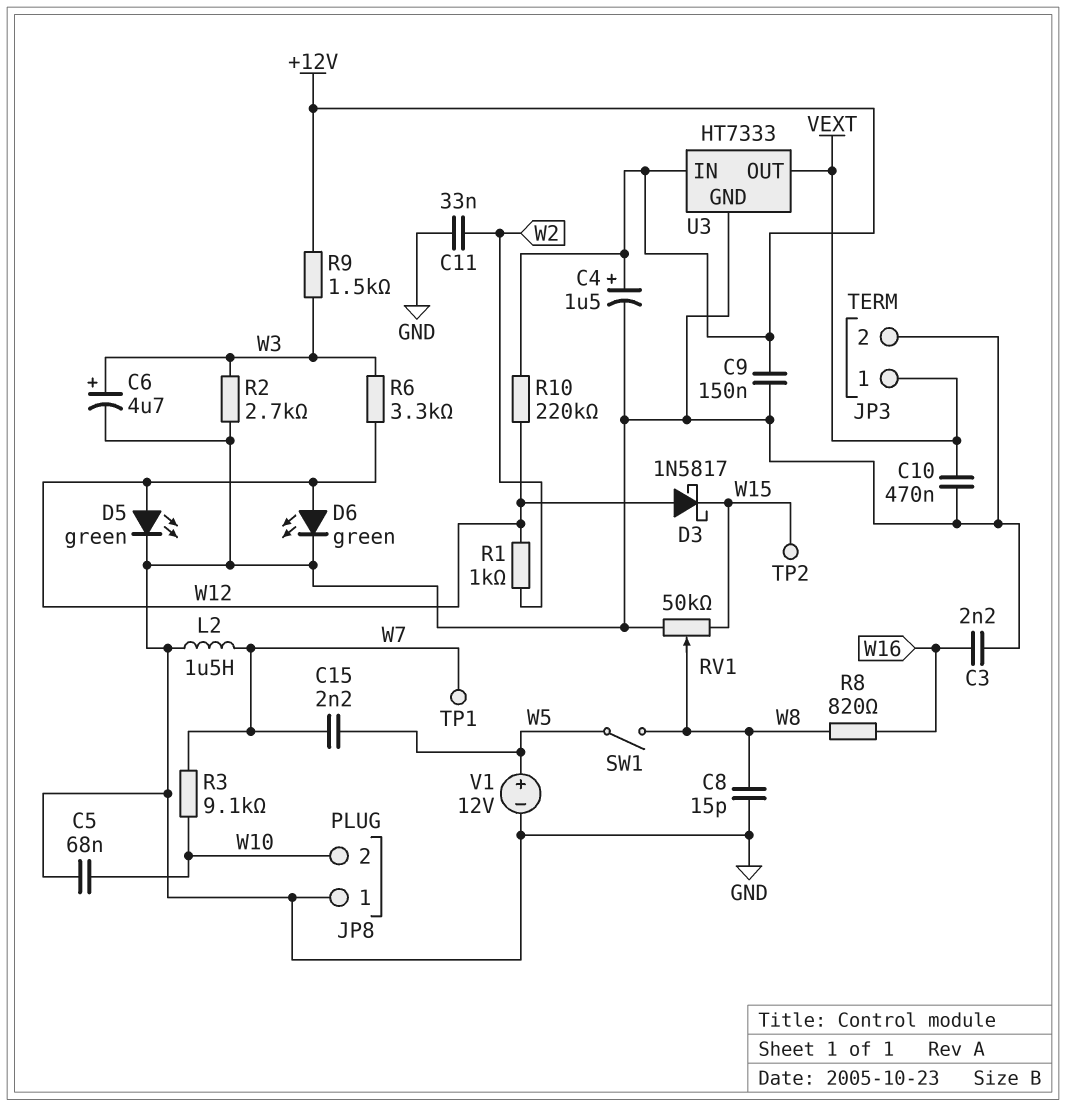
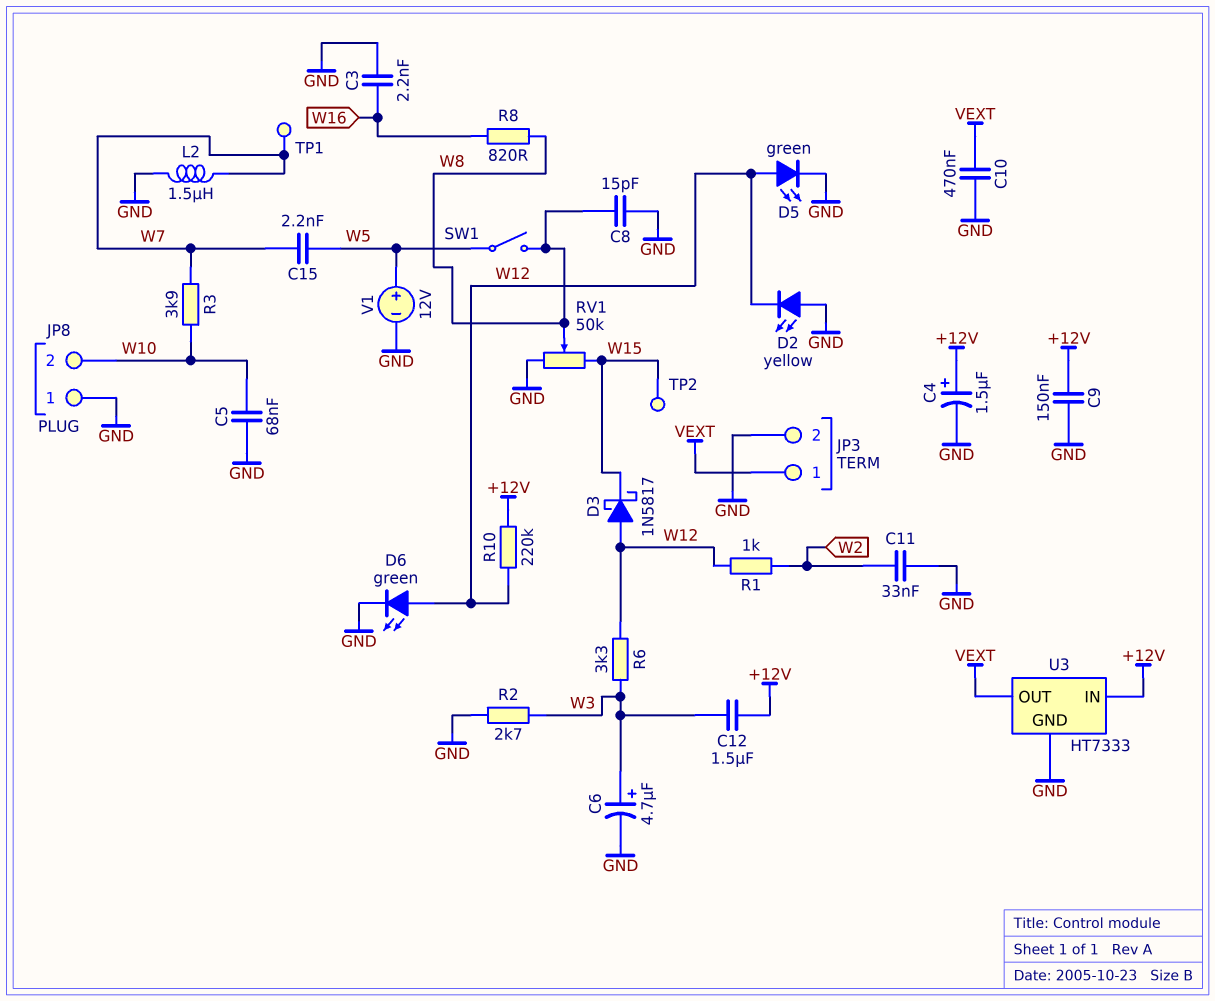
C12: none -> 1.5uF (+12V, W3)
D2: none -> LED yellow (A GND, K W12)
R3: 9.1k (W7, W10) -> 3.9k (W7, W10)
R9: 1.5k (+12V, W3) -> none

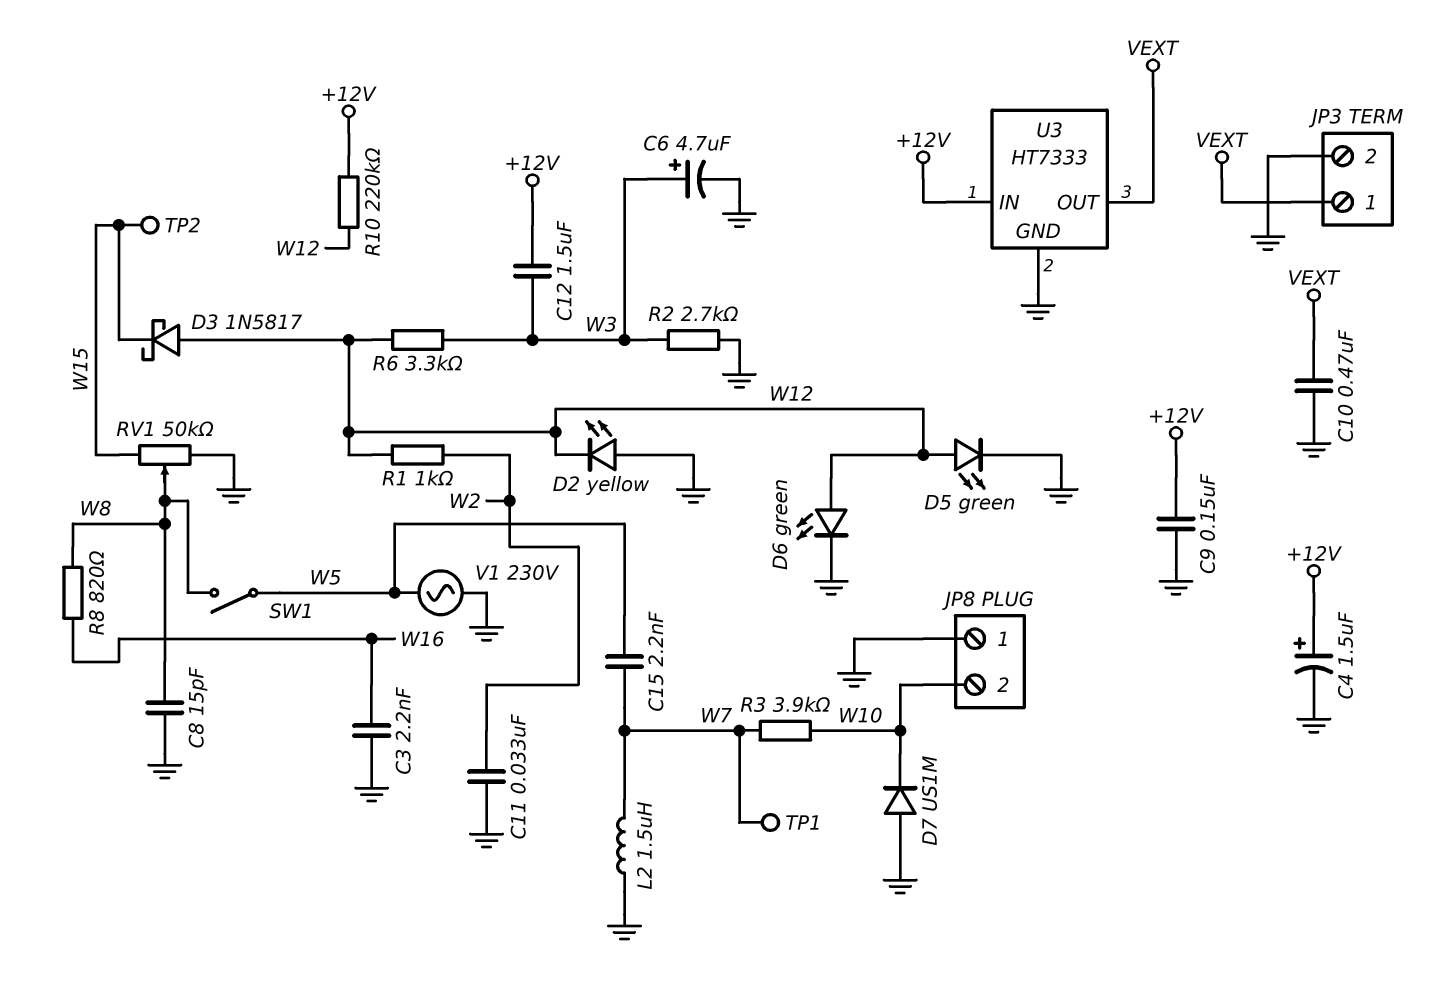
C5: 68nF (GND, W10) -> none
D7: none -> diode US1M (A GND, K W10)
V1: 12V (plus W5, minus GND) -> AC 230V (GND, W5)

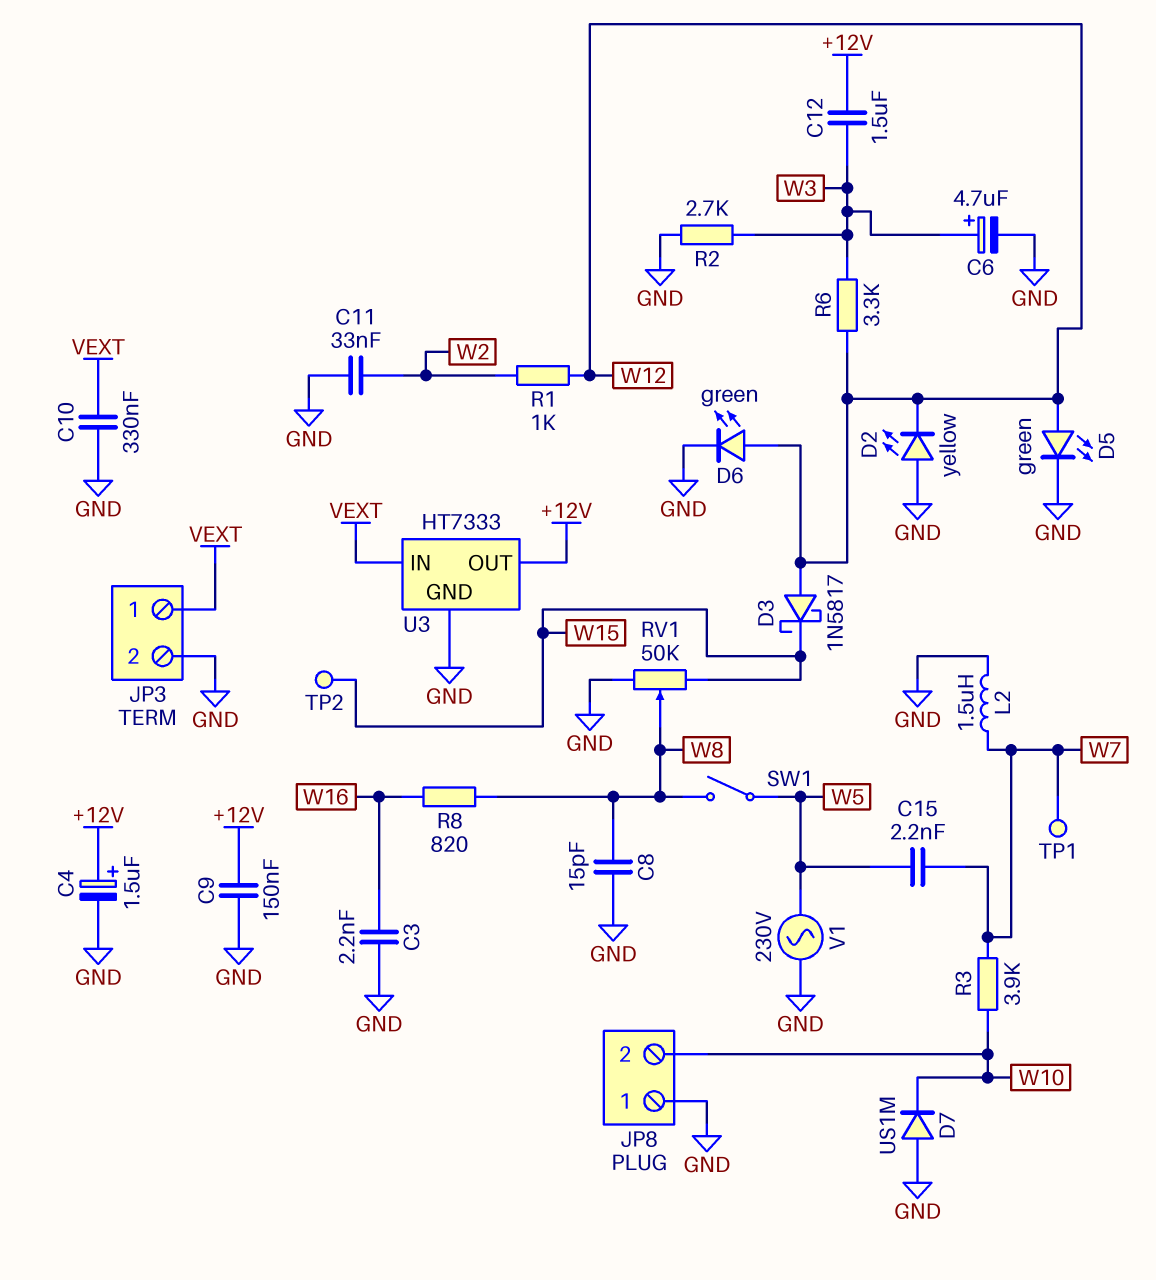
C10: 470nF (GND, VEXT) -> 330nF (GND, VEXT)
R10: 220k (+12V, W12) -> none
U3 pin IN: +12V -> VEXT
U3 pin OUT: VEXT -> +12V

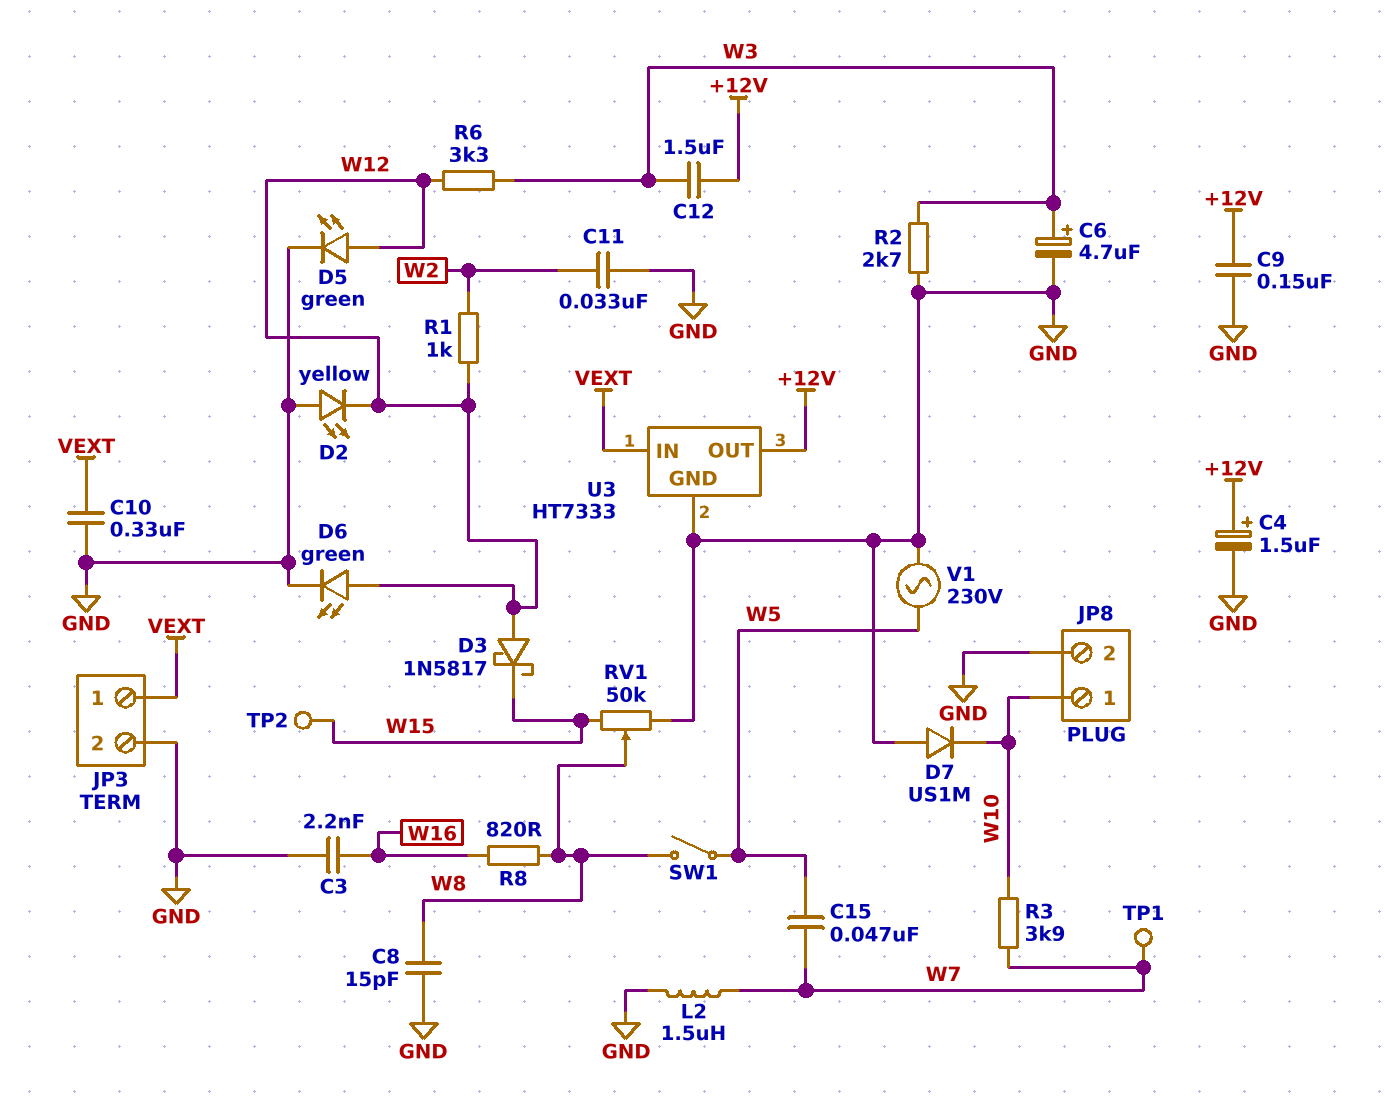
C15: 2.2nF (W5, W7) -> 47nF (W5, W7)
JP8 pin 1: GND -> W10
JP8 pin 2: W10 -> GND

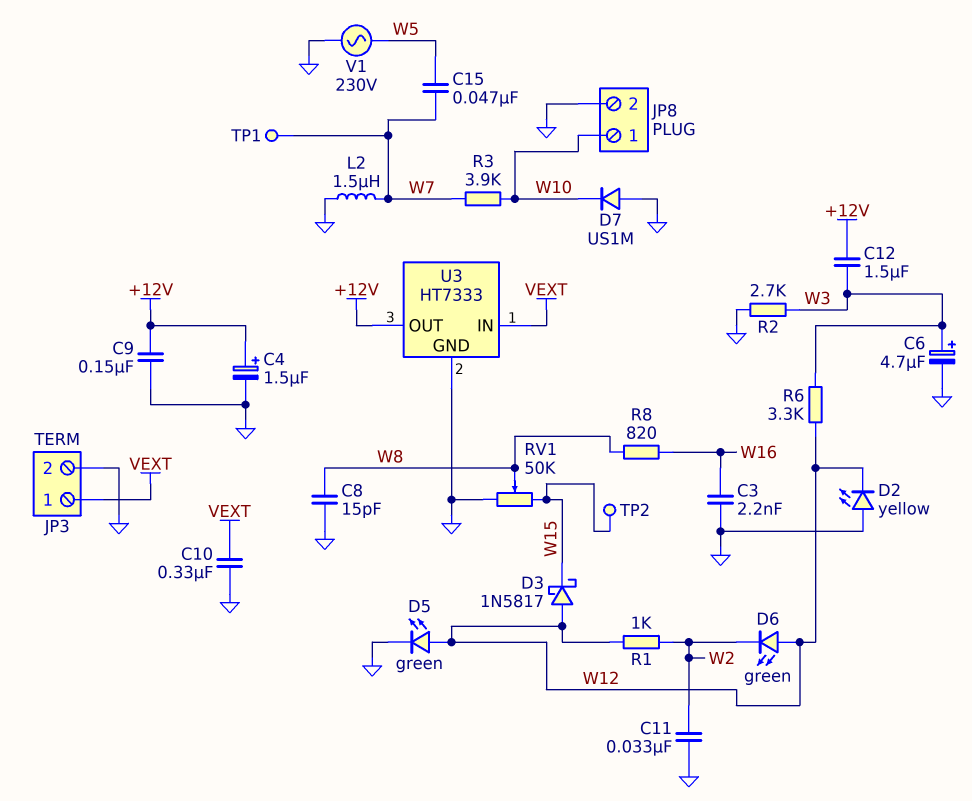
D6: LED green (A W12, K GND) -> LED green (A W12, K W2)
SW1: switch (W5, W8) -> none

